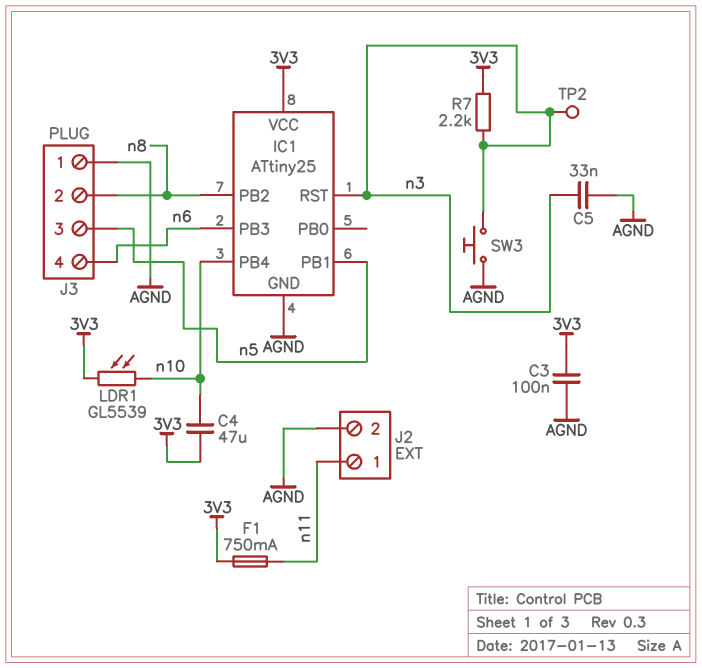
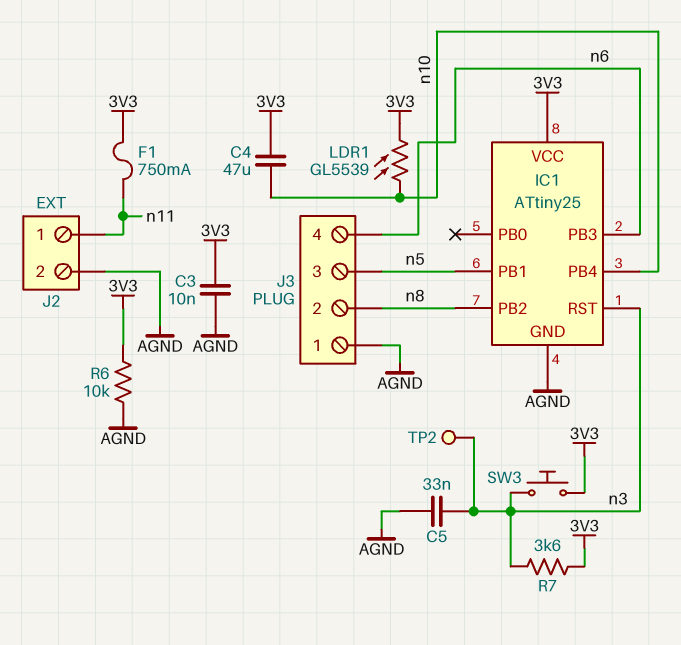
C3: 100nF (3V3, AGND) -> 10nF (3V3, AGND)
R6: none -> 10k (3V3, AGND)
R7: 2.2k (3V3, n3) -> 3.6k (3V3, n3)
SW3: button (AGND, n3) -> button (3V3, n3)

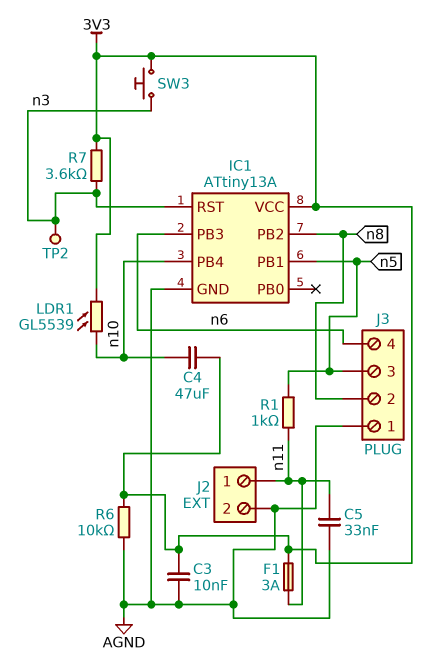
C5: 33nF (AGND, n3) -> 33nF (AGND, n11)
F1: 750mA (3V3, n11) -> 3A (3V3, n11)
IC1: ATtiny25 -> ATtiny13A
R1: none -> 1k (n5, n11)

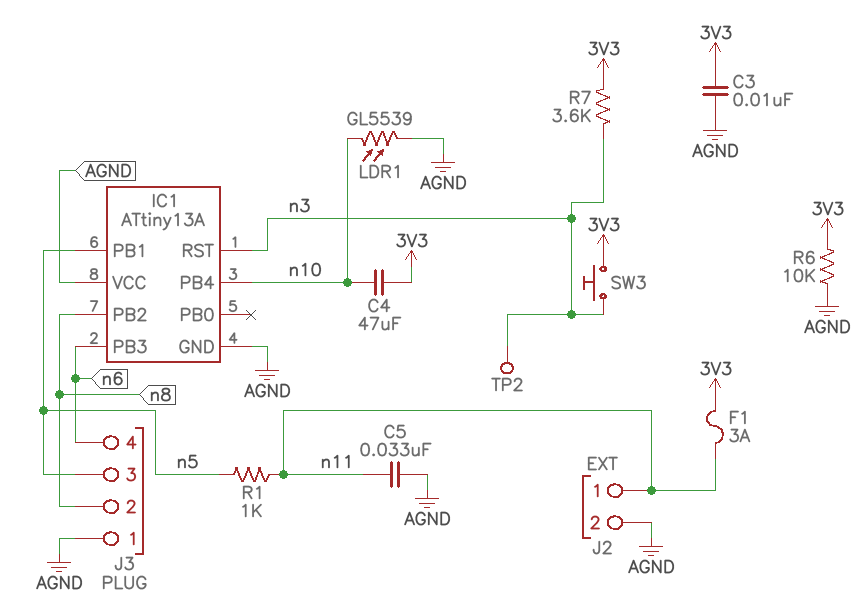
IC1 pin VCC: 3V3 -> AGND
LDR1: GL5539 (3V3, n10) -> GL5539 (AGND, n10)

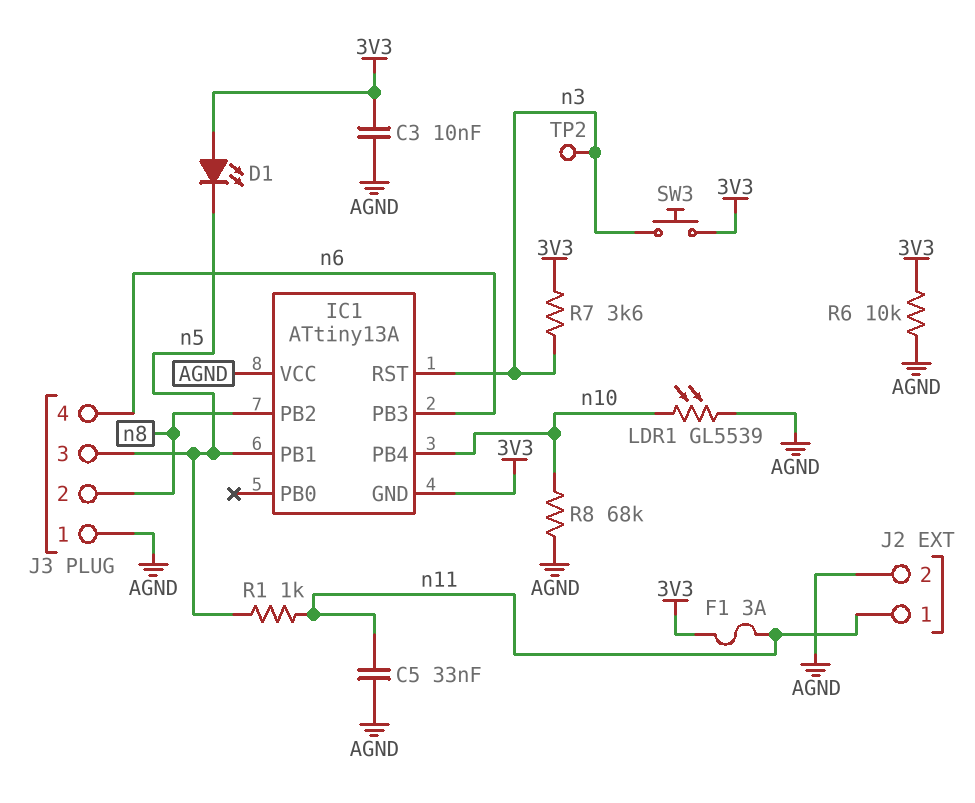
C4: 47uF (3V3, n10) -> none
D1: none -> LED (A 3V3, K n5)
IC1 pin GND: AGND -> 3V3
R8: none -> 68k (AGND, n10)

